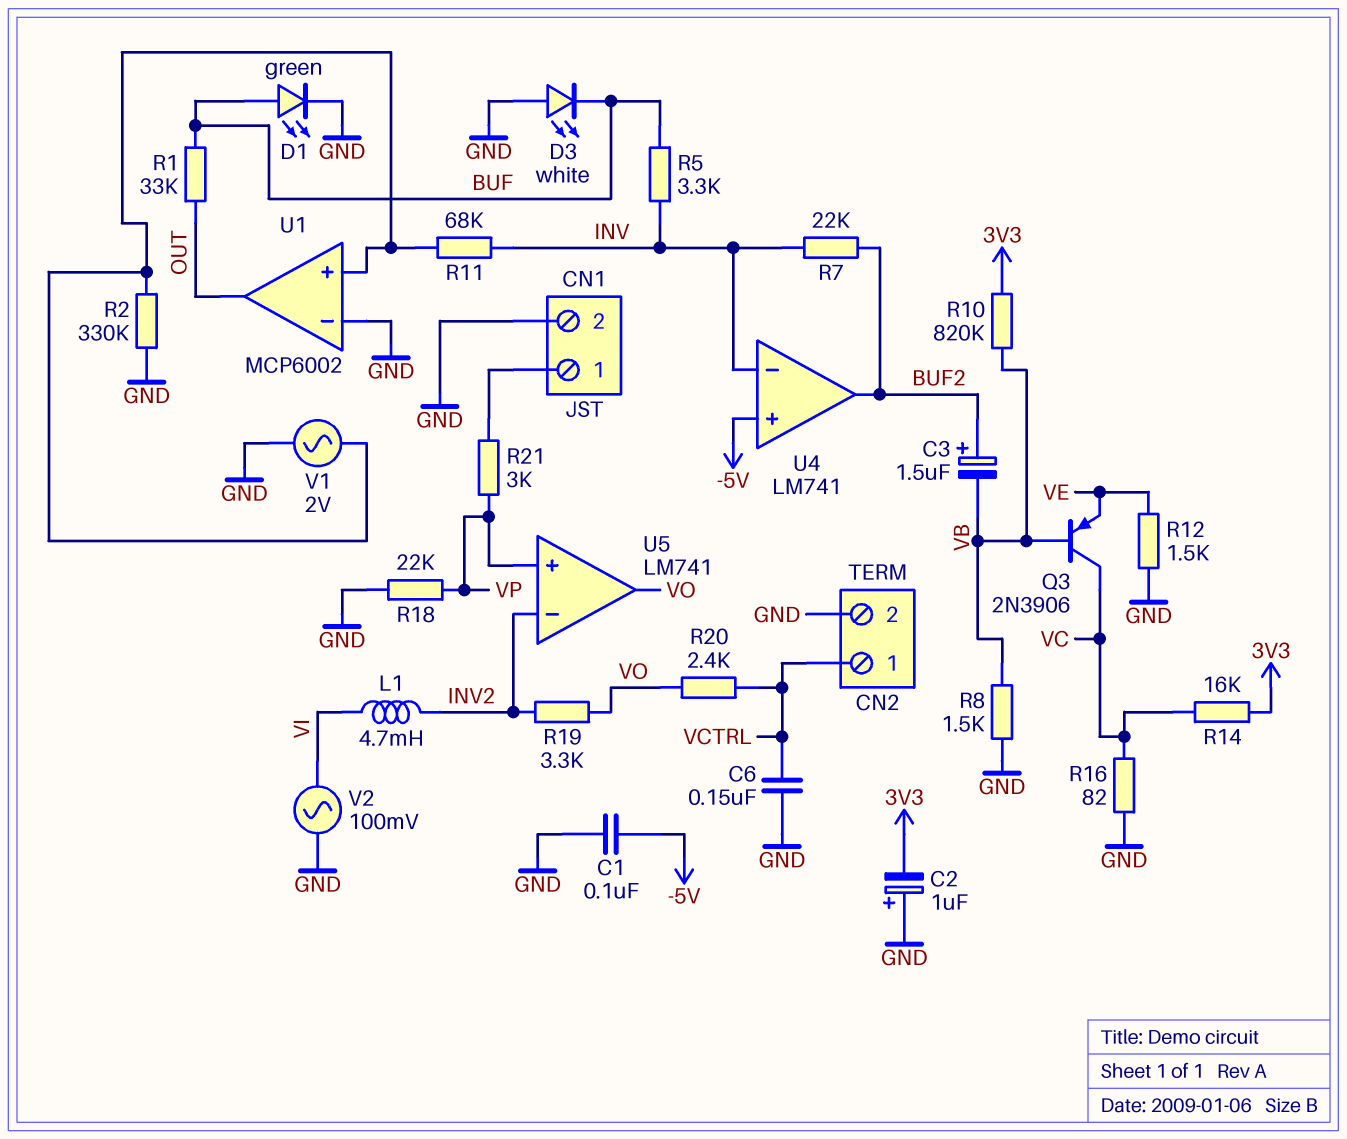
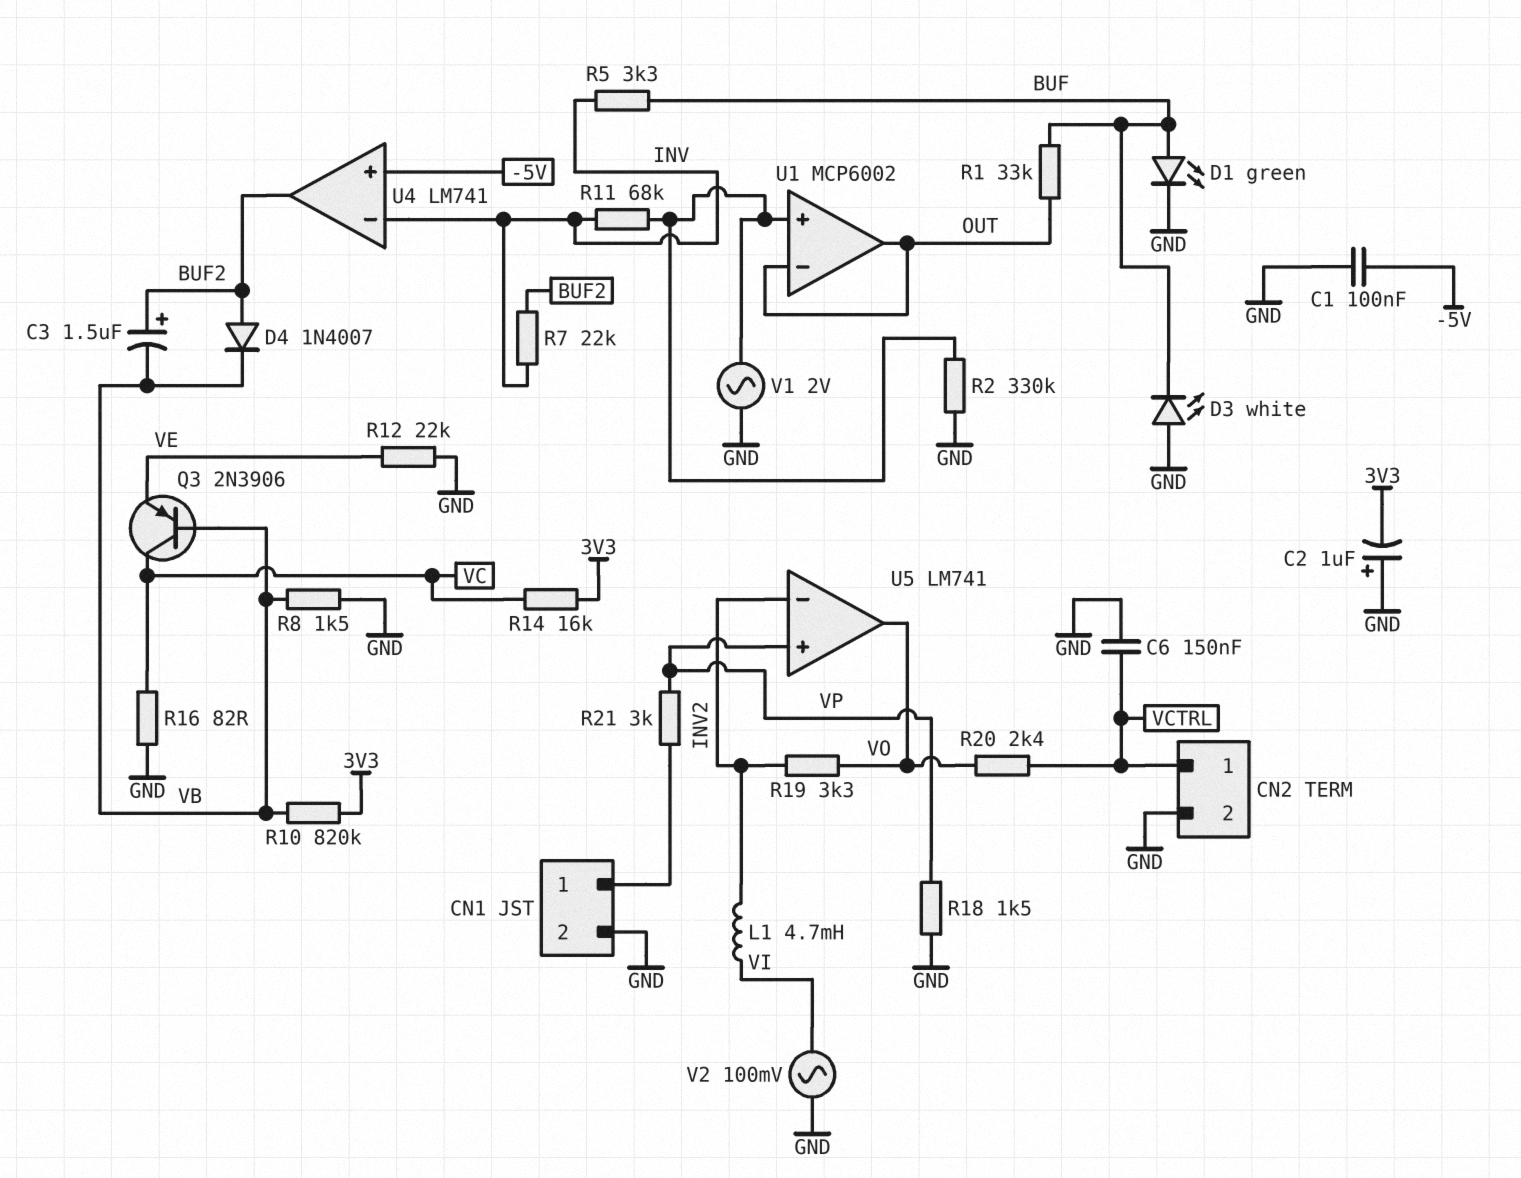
D4: none -> diode 1N4007 (A BUF2, K VB)
R12: 1.5k (GND, VE) -> 22k (GND, VE)
R18: 22k (GND, VP) -> 1.5k (GND, VP)
U1 pin in-: GND -> OUT

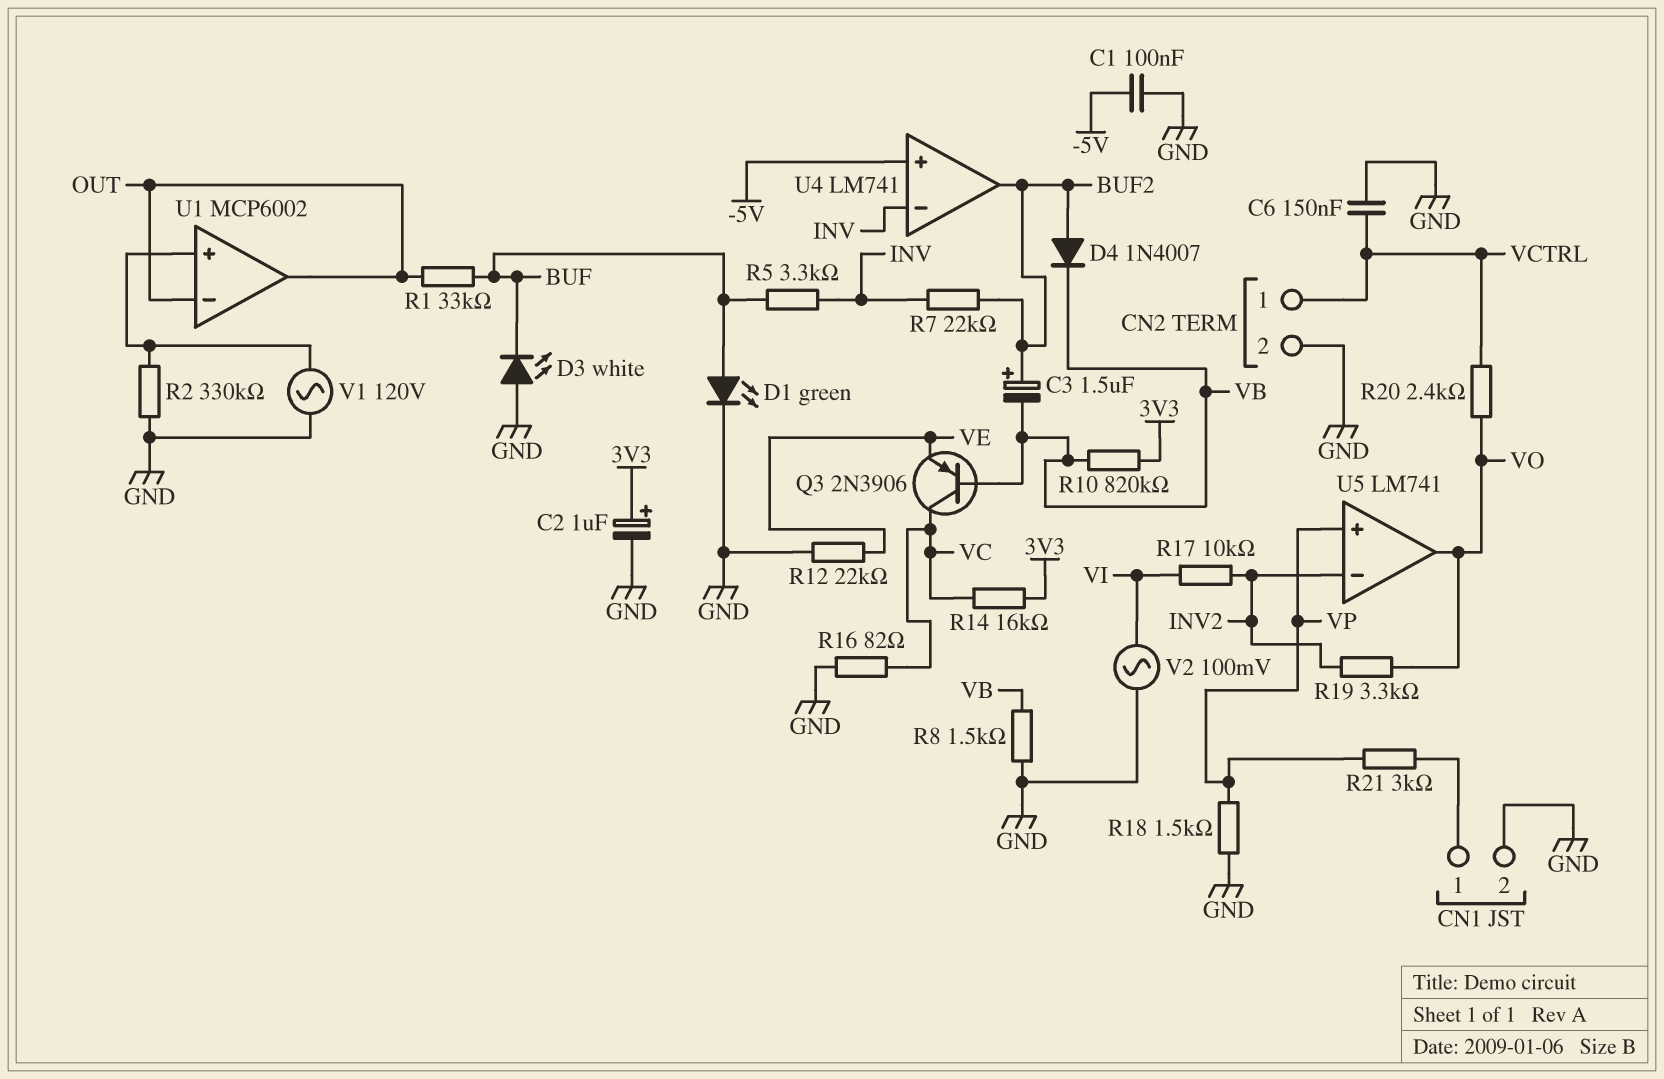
C2: 1uF (plus GND, minus 3V3) -> 1uF (plus 3V3, minus GND)
L1: 4.7mH (INV2, VI) -> none
R11: 68k (INV, U1/in+) -> none
R17: none -> 10k (INV2, VI)
V1: AC 2V (GND, U1/in+) -> AC 120V (GND, U1/in+)

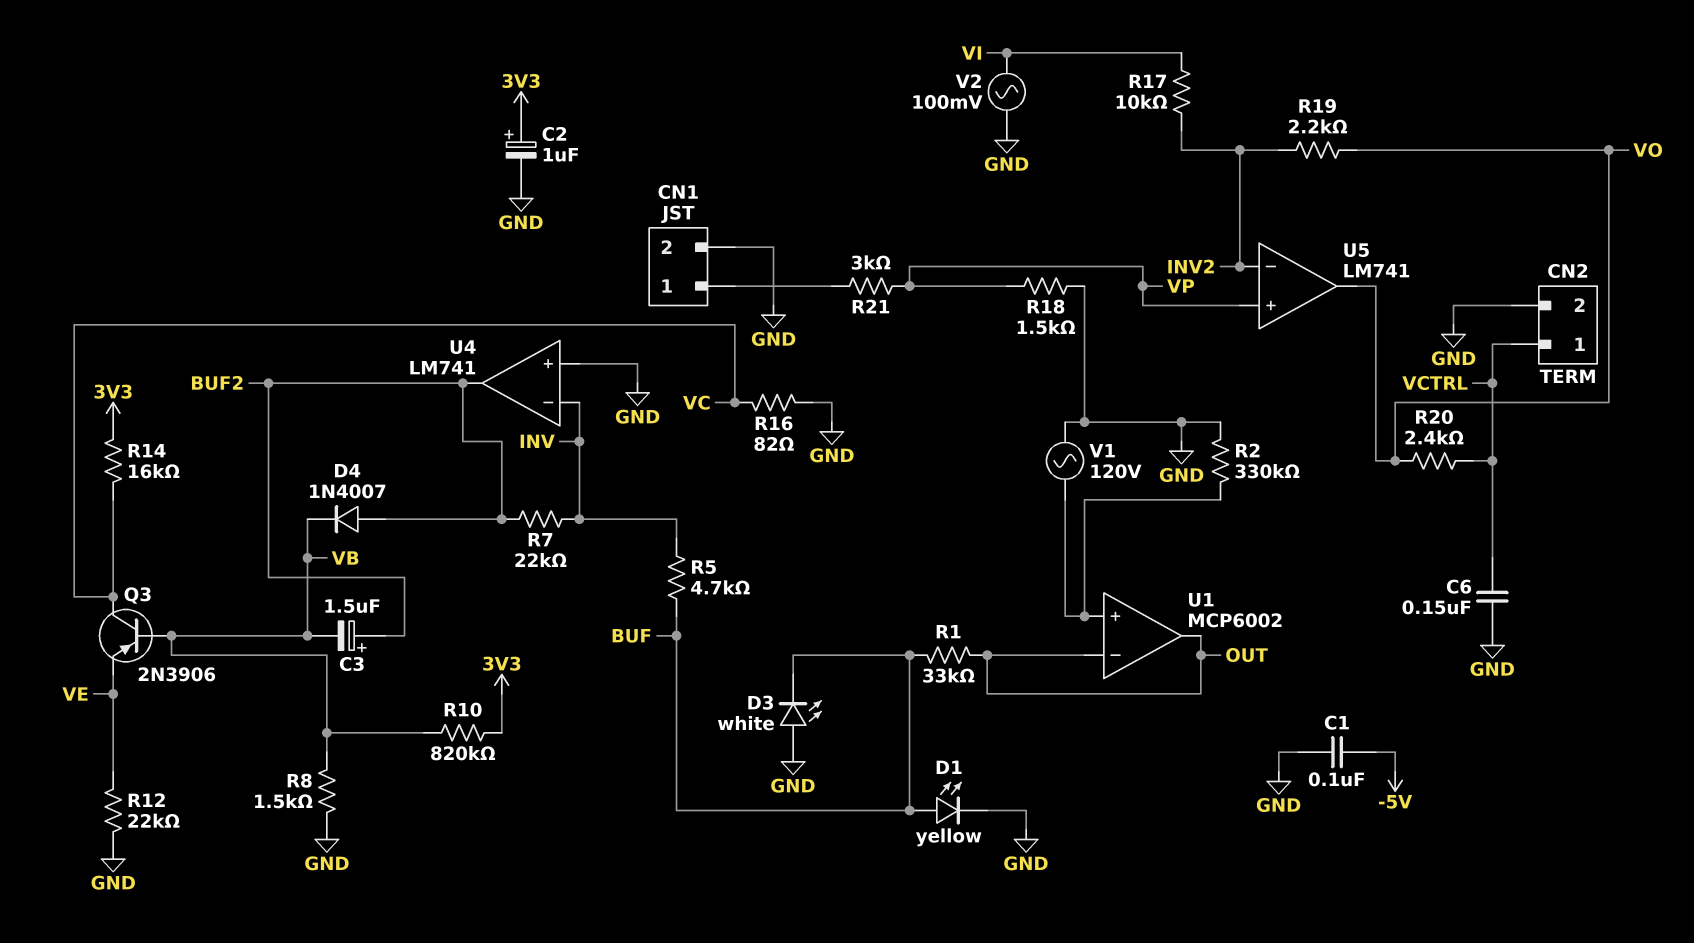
D1: LED green (A BUF, K GND) -> LED yellow (A BUF, K GND)
R5: 3.3k (BUF, INV) -> 4.7k (BUF, INV)
R19: 3.3k (INV2, VO) -> 2.2k (INV2, VO)
U4 pin in+: -5V -> GND

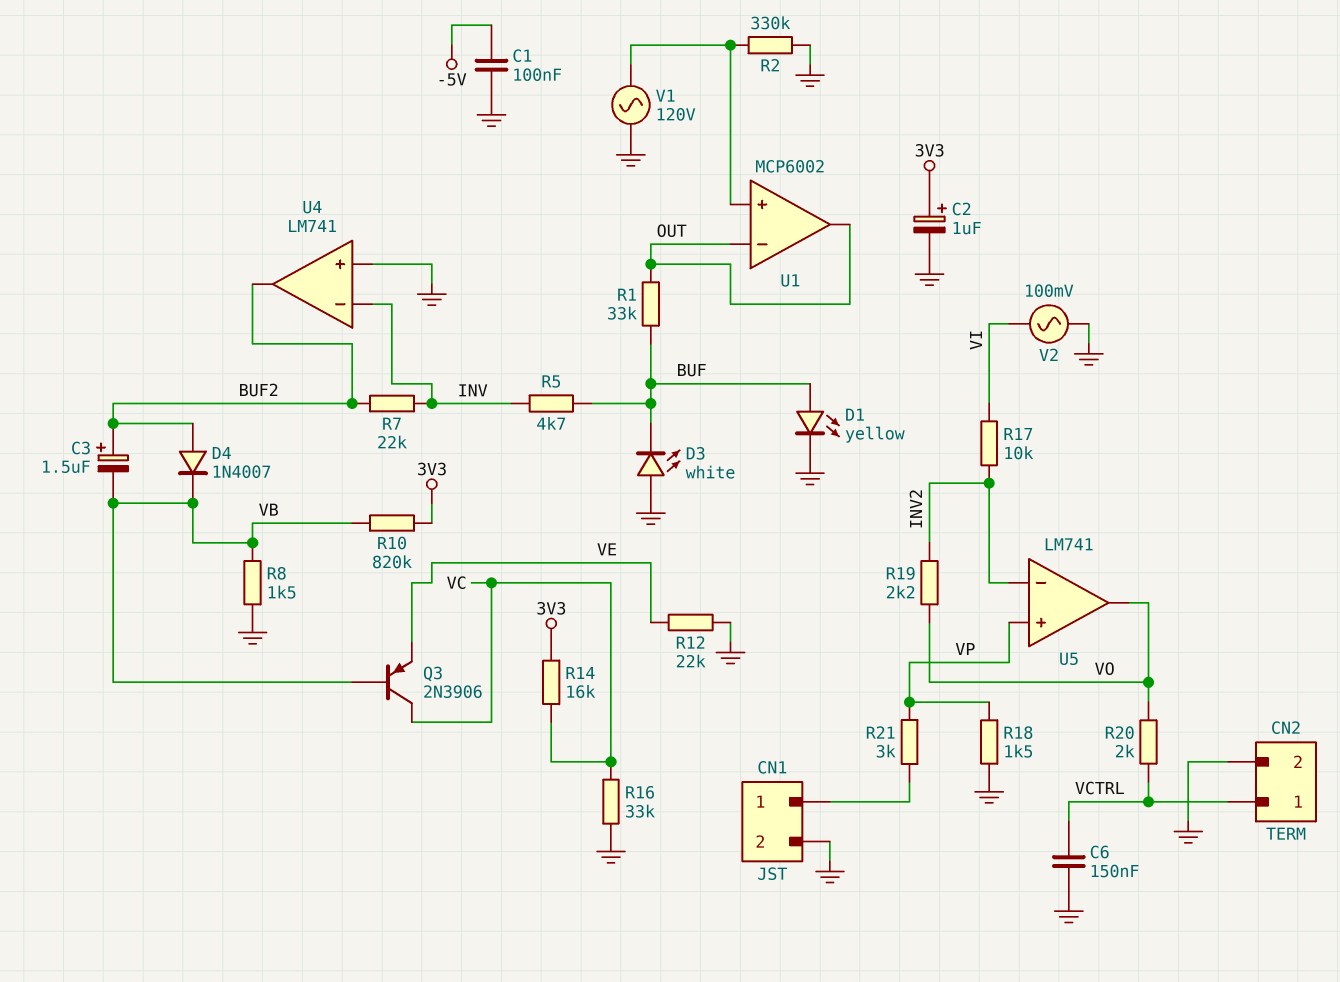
R16: 82 (GND, VC) -> 33k (GND, VC)
R20: 2.4k (VCTRL, VO) -> 2k (VCTRL, VO)

